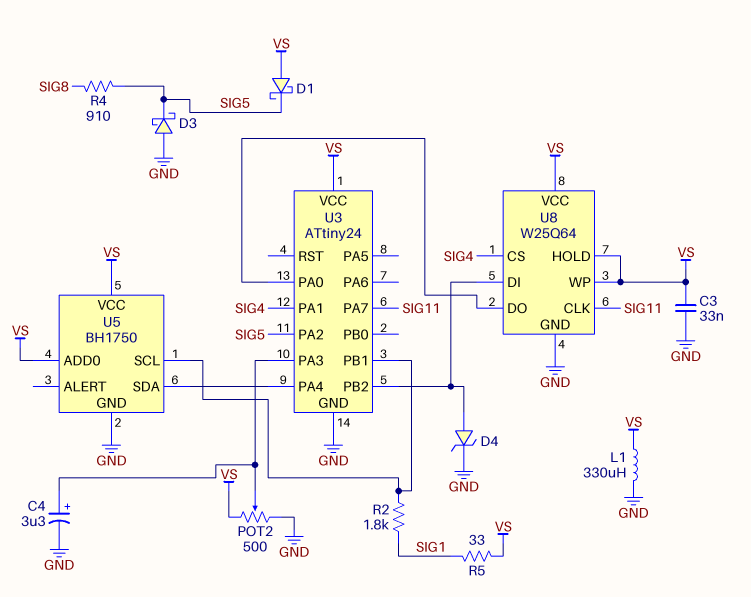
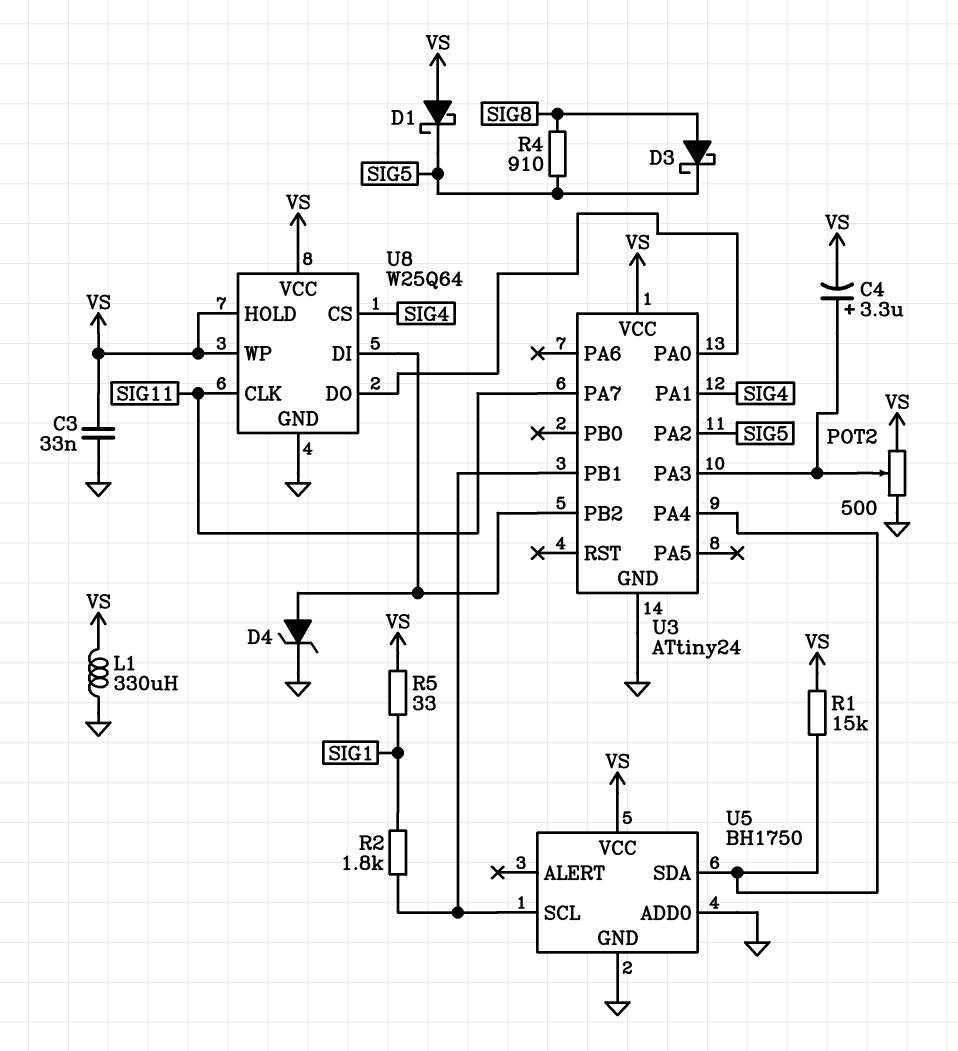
C4: 3.3uF (plus U3/PA3, minus GND) -> 3.3uF (plus U3/PA3, minus VS)
D3: schottky (A GND, K SIG5) -> schottky (A SIG8, K SIG5)
R1: none -> 15k (U3/PA4, VS)
U5 pin ADD0: VS -> GND

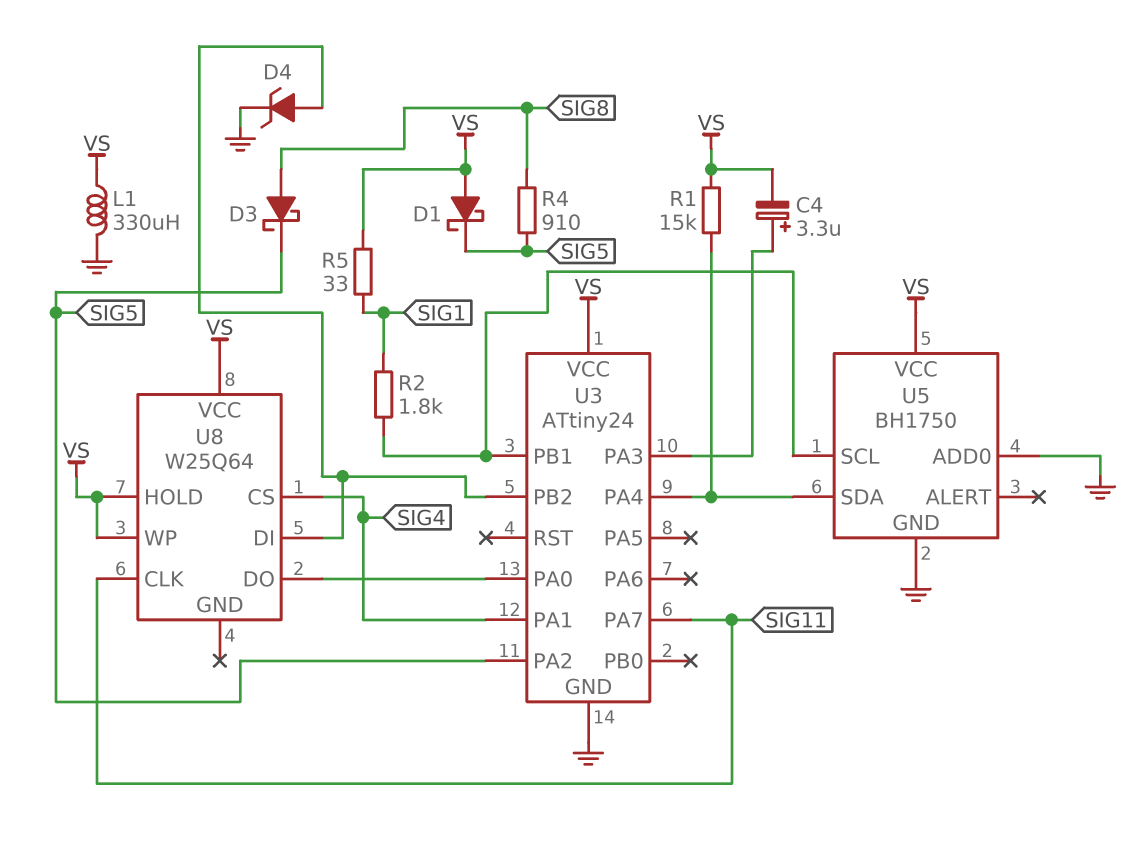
C3: 33nF (GND, VS) -> none
POT2: 500 (GND, VS, wiper U3/PA3) -> none
U8 pin GND: GND -> none

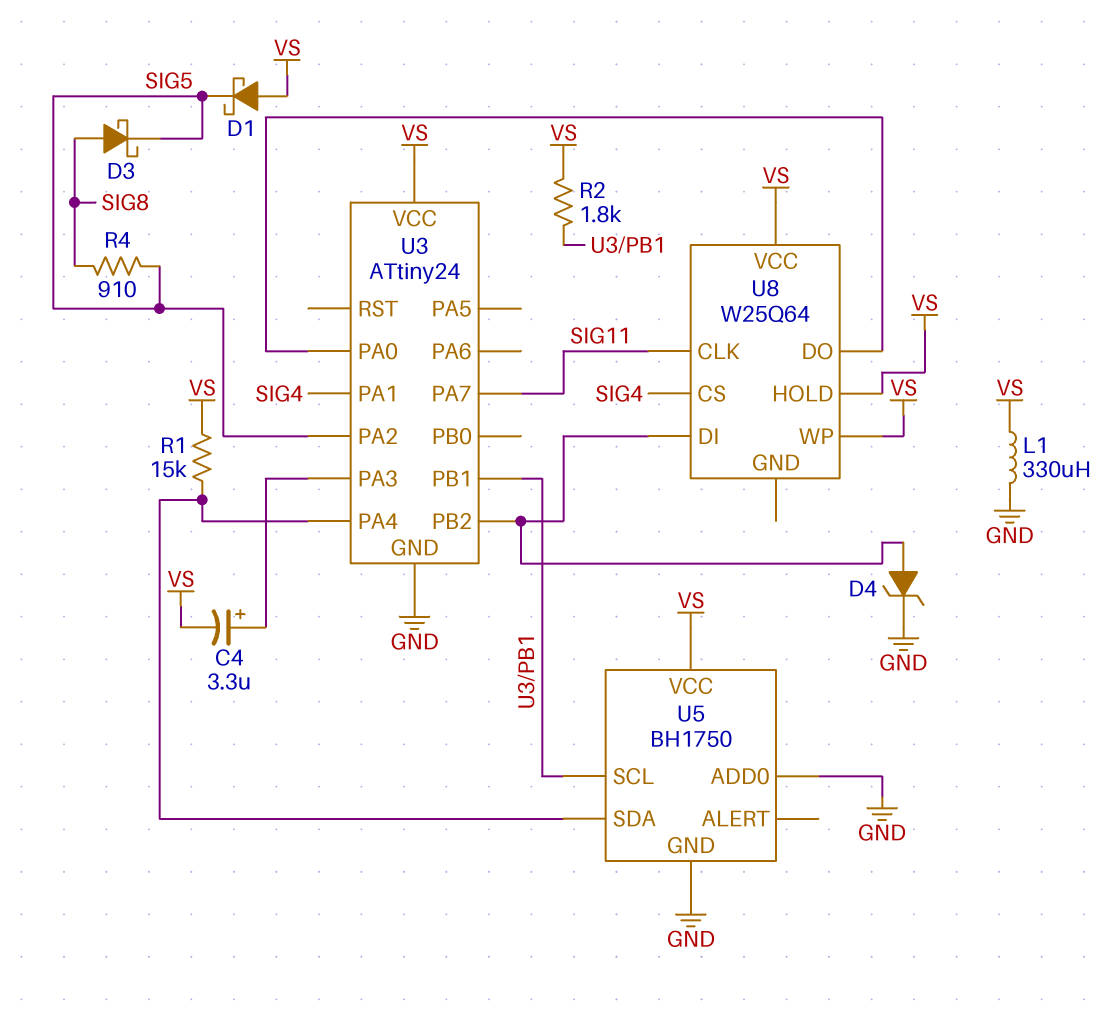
R2: 1.8k (SIG1, U3/PB1) -> 1.8k (U3/PB1, VS)
R5: 33 (SIG1, VS) -> none

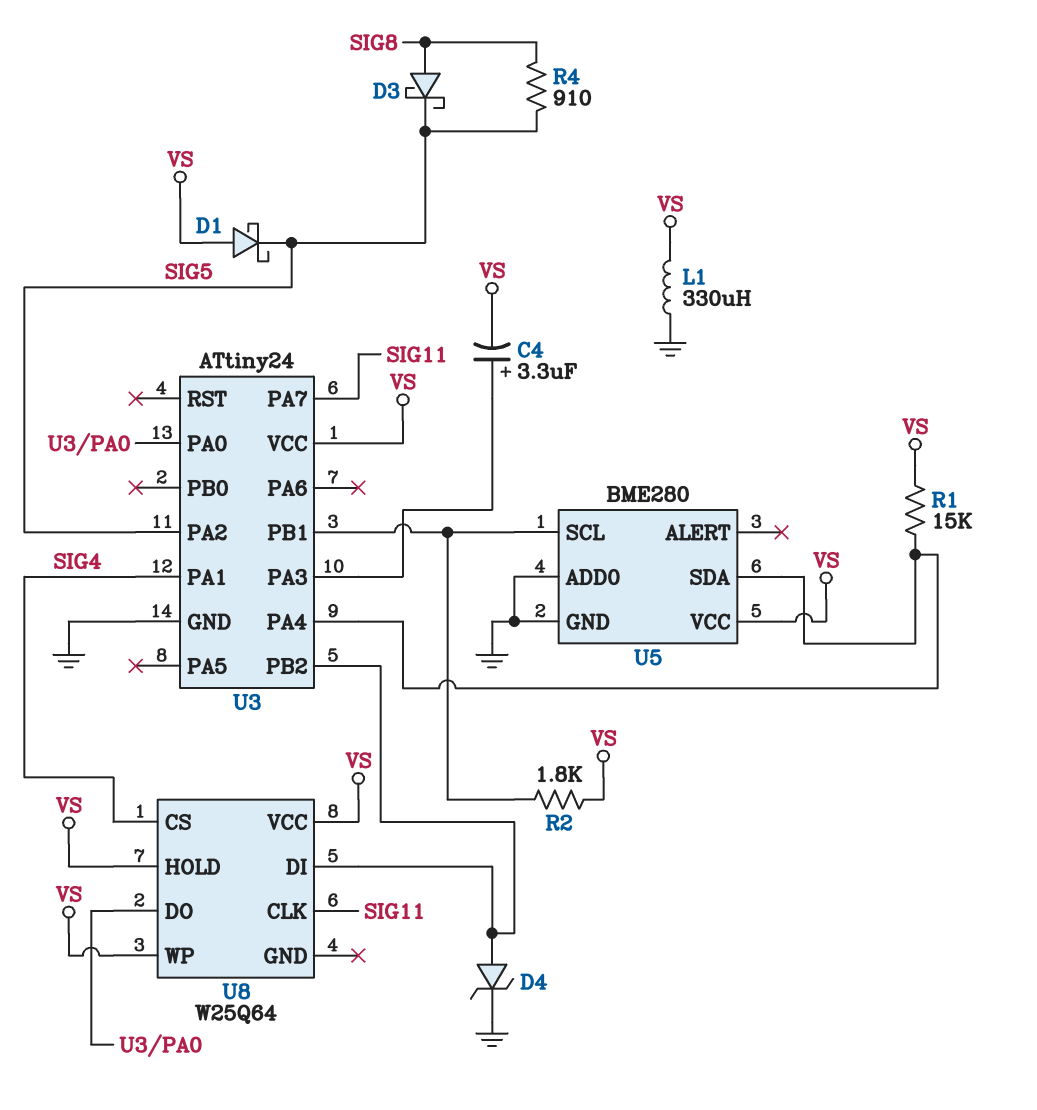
U5: BH1750 -> BME280

